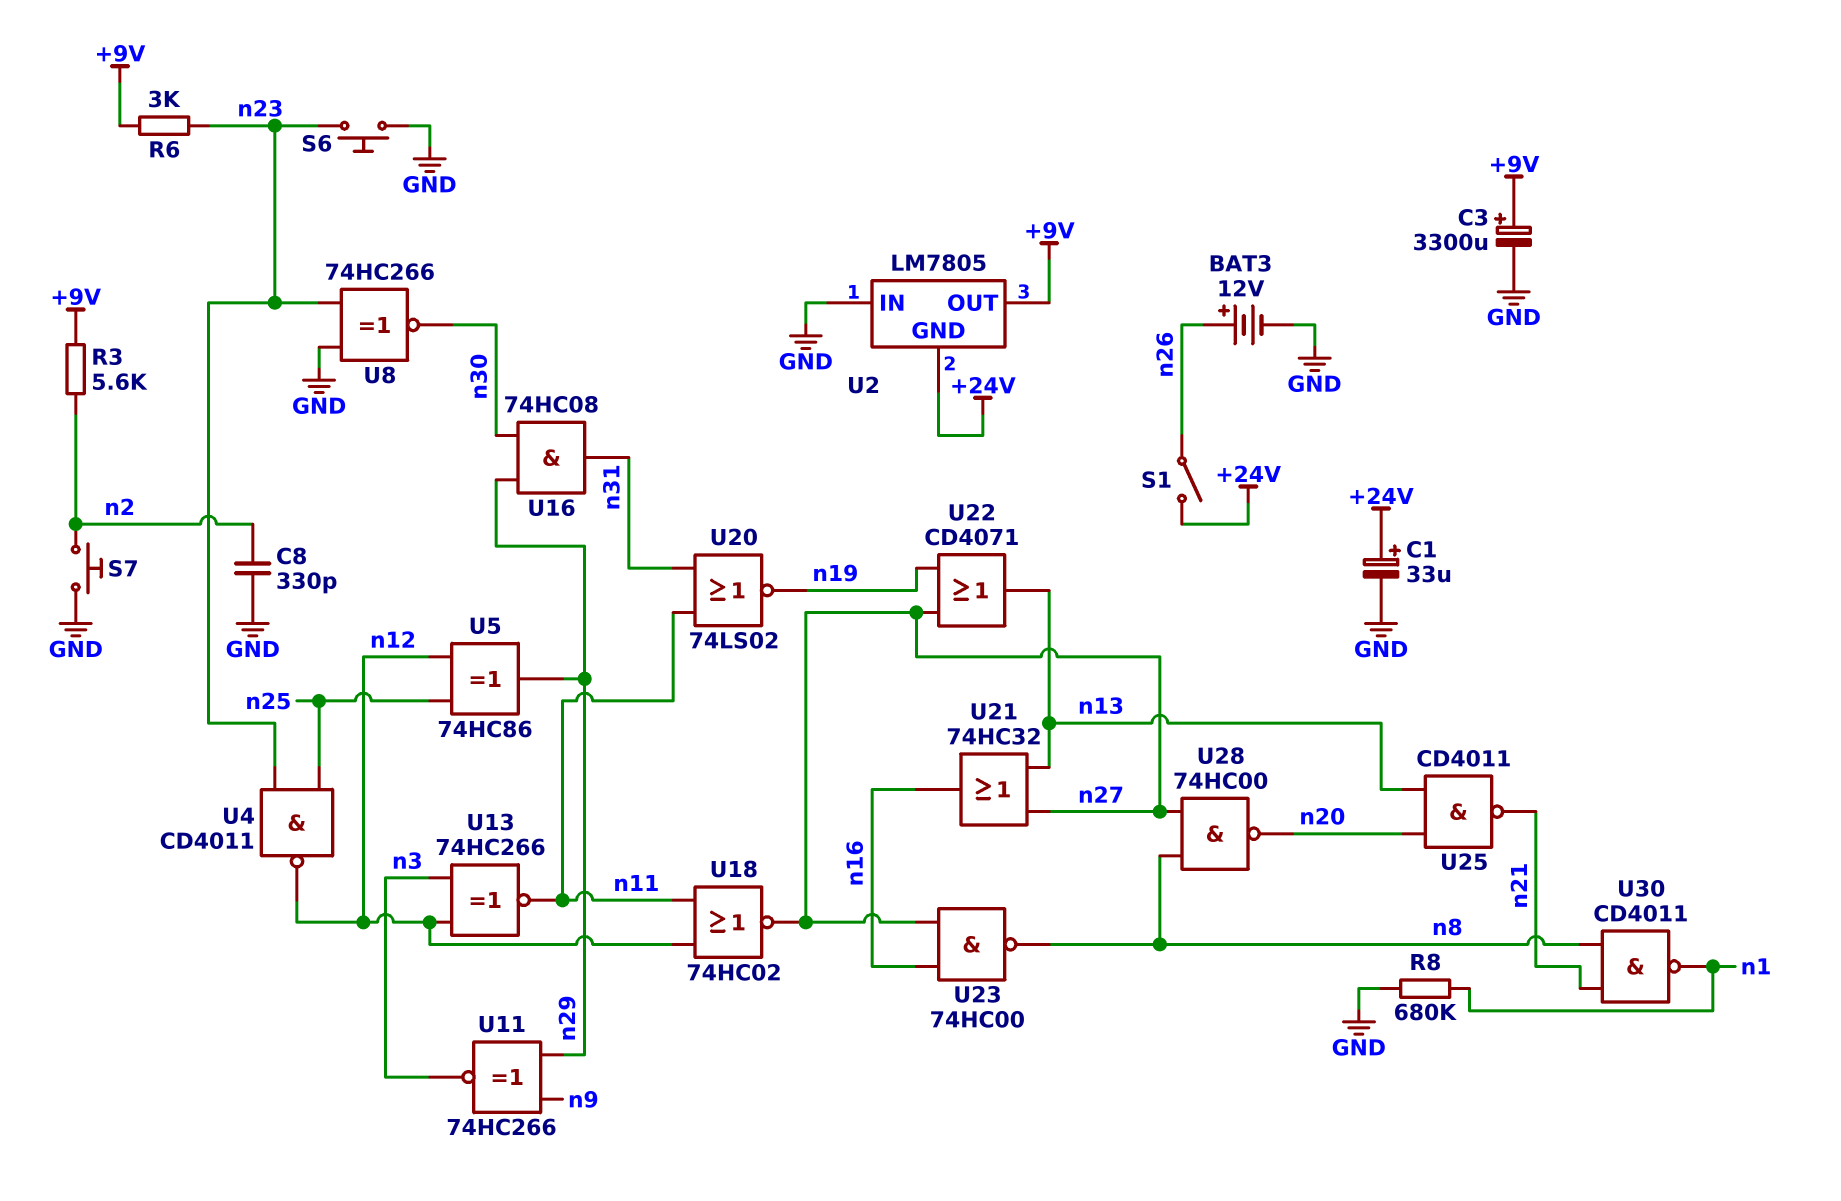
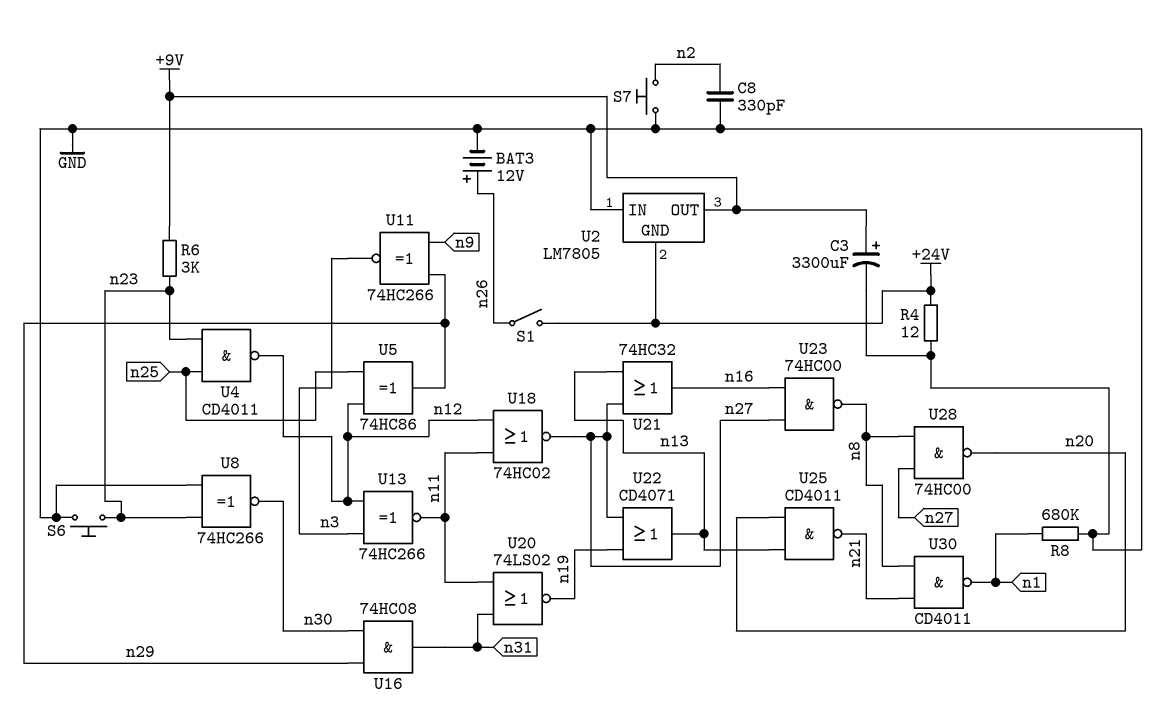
C1: 33uF (plus +24V, minus GND) -> none
R3: 5.6k (+9V, n2) -> none
R4: none -> 12 (+24V, GND)

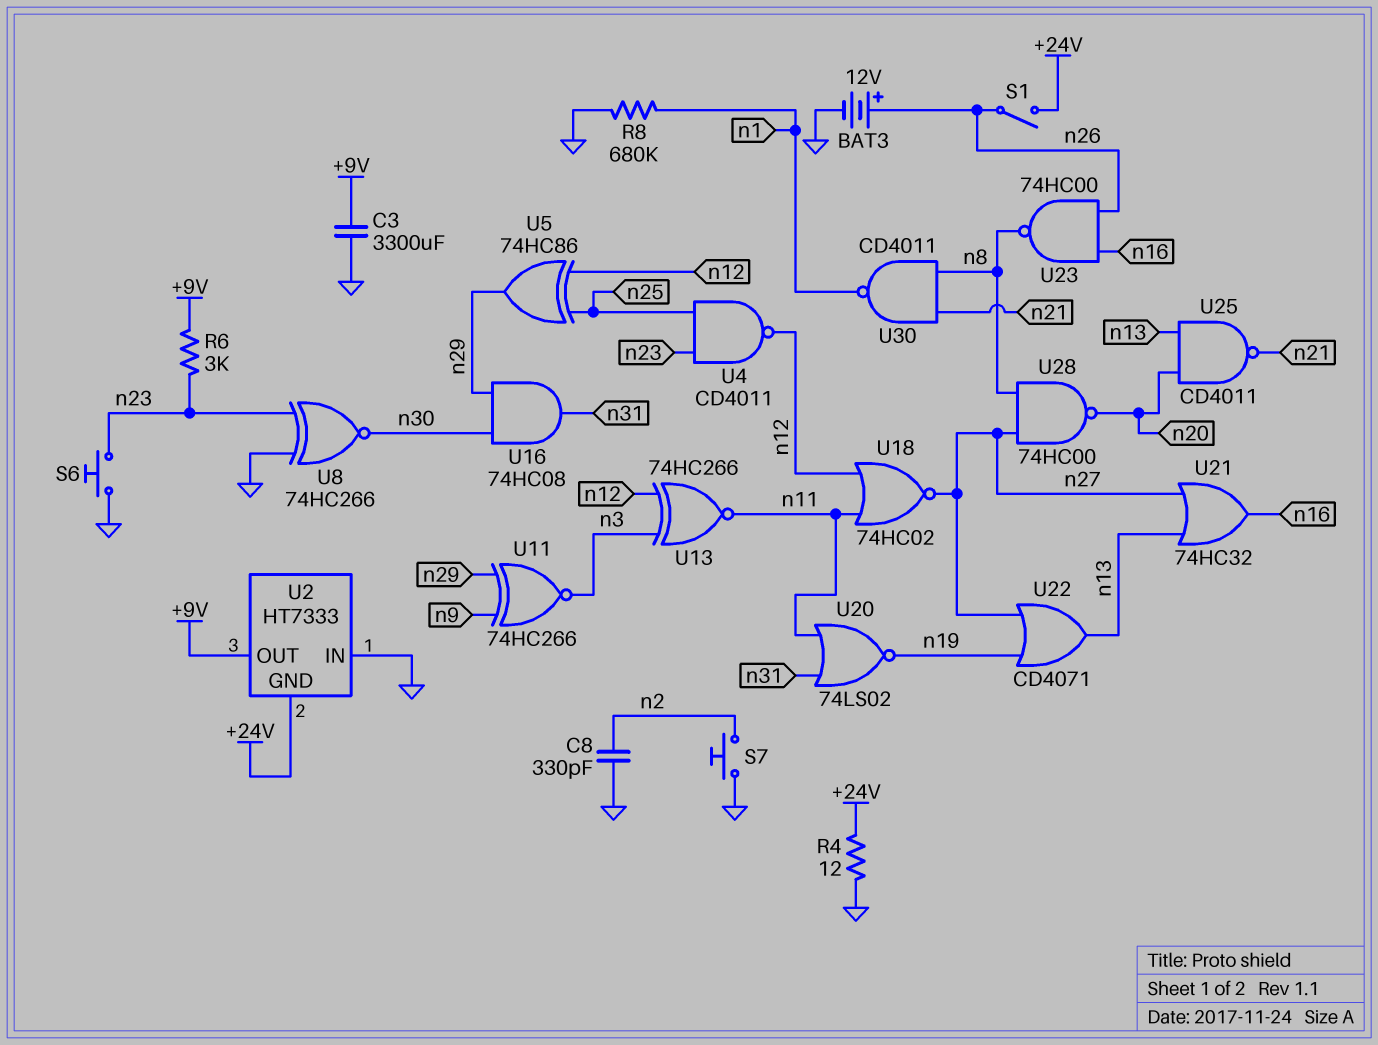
C3: 3300uF (plus +9V, minus GND) -> 3300uF (+9V, GND)
U2: LM7805 -> HT7333
U23: NAND 74HC00 (in n16, in n27, out n8) -> NAND 74HC00 (in n16, in n26, out n8)

